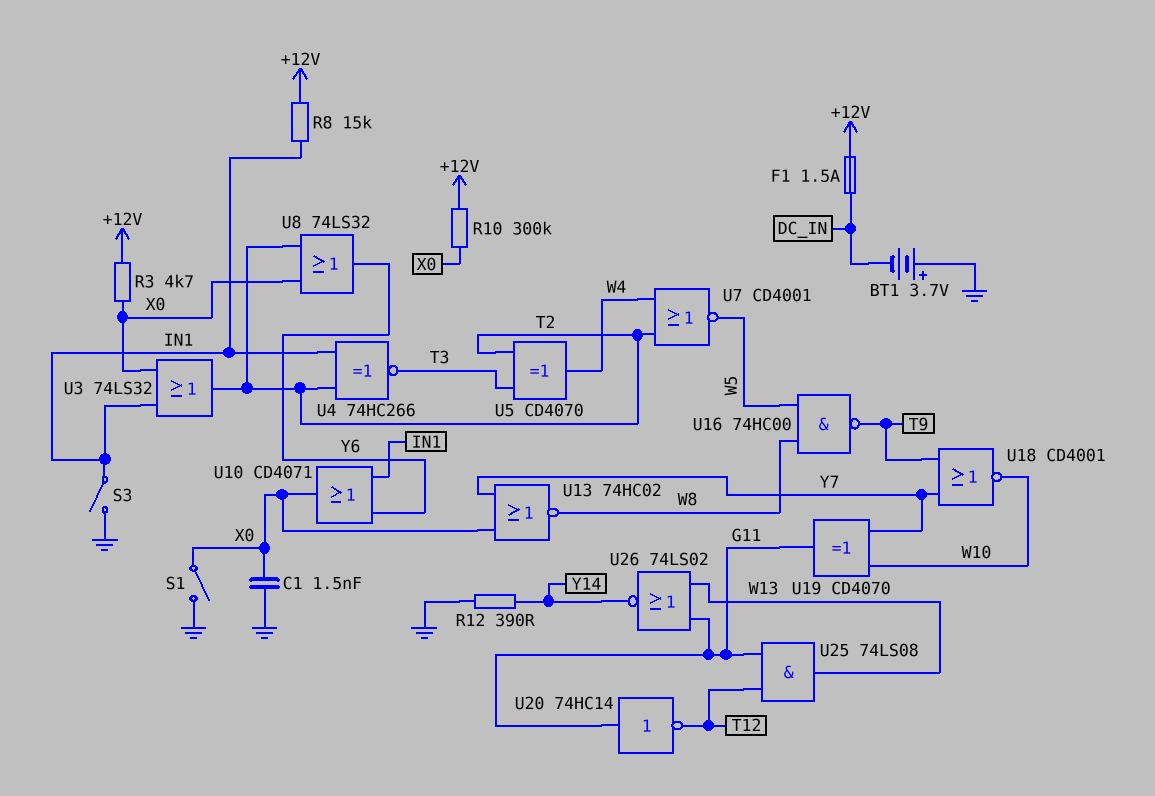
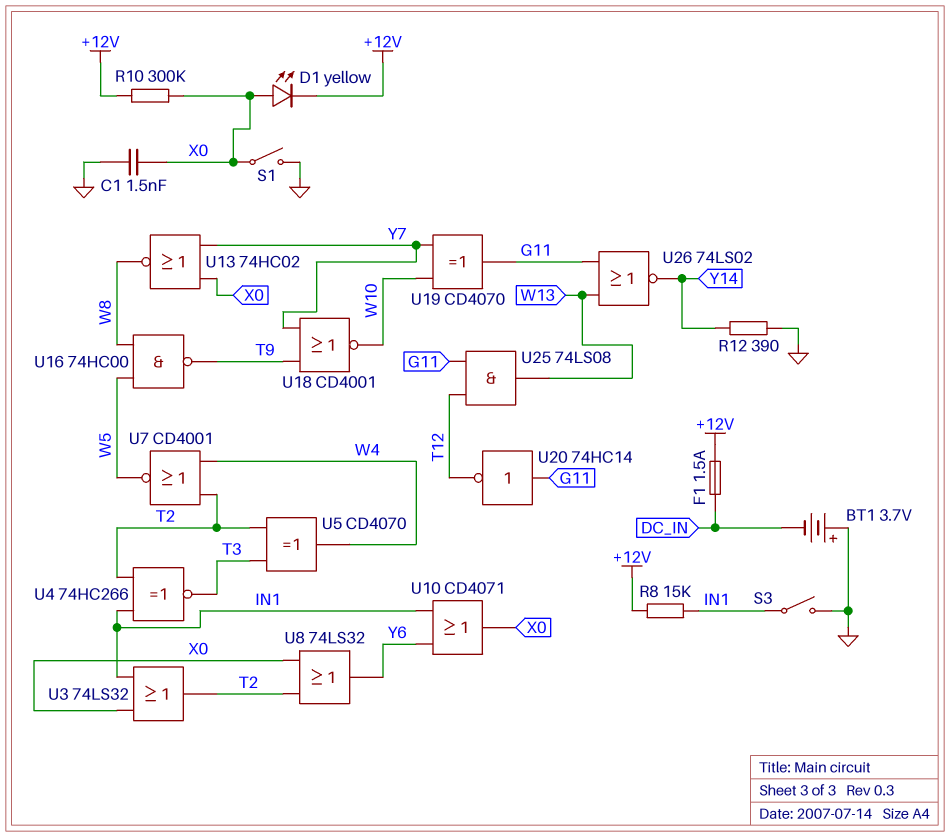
D1: none -> LED yellow (A X0, K +12V)
R3: 4.7k (+12V, X0) -> none

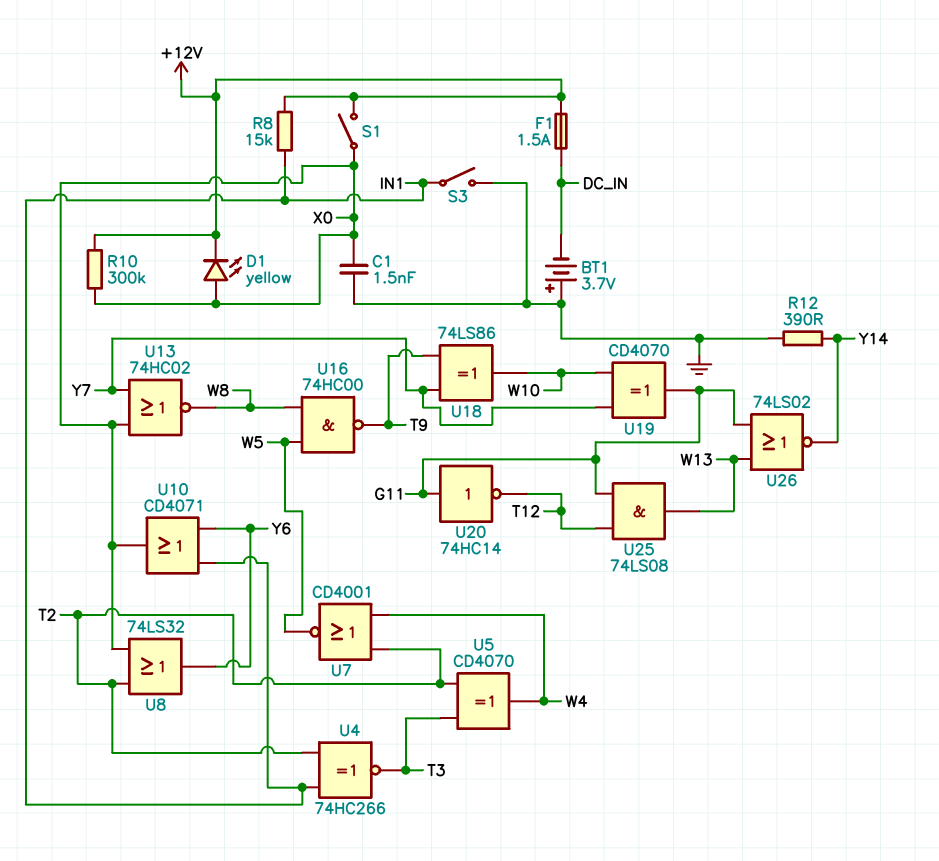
S1: switch (GND, X0) -> switch (+12V, X0)
U3: OR 74LS32 (in IN1, in X0, out T2) -> none
U18: NOR CD4001 (in T9, in Y7, out W10) -> XOR 74LS86 (in T9, in Y7, out W10)

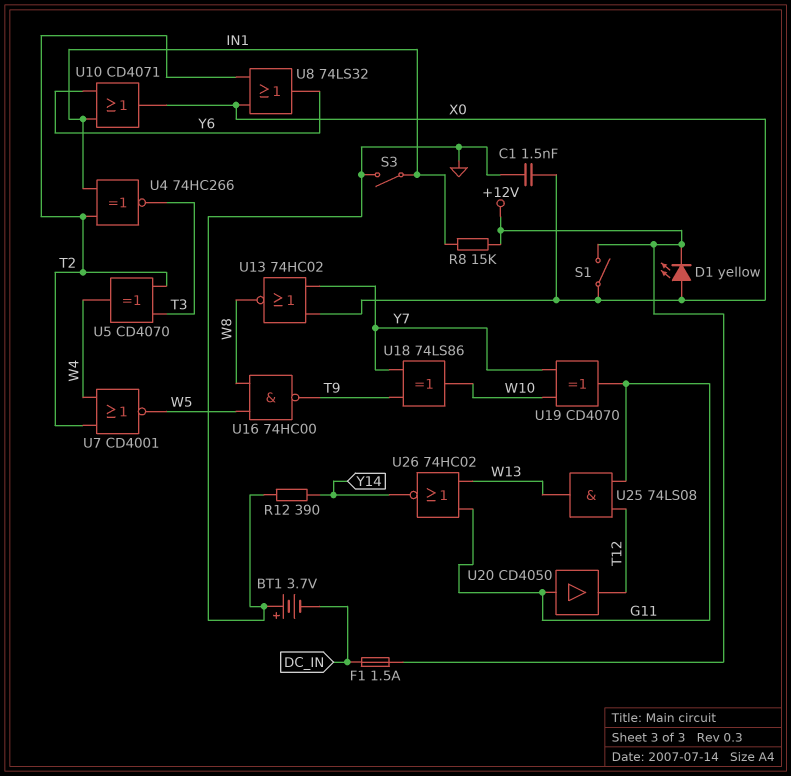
R10: 300k (+12V, X0) -> none
U20: NOT 74HC14 (in G11, out T12) -> buffer CD4050 (in G11, out T12)
U26: NOR 74LS02 (in G11, in W13, out Y14) -> NOR 74HC02 (in G11, in W13, out Y14)

